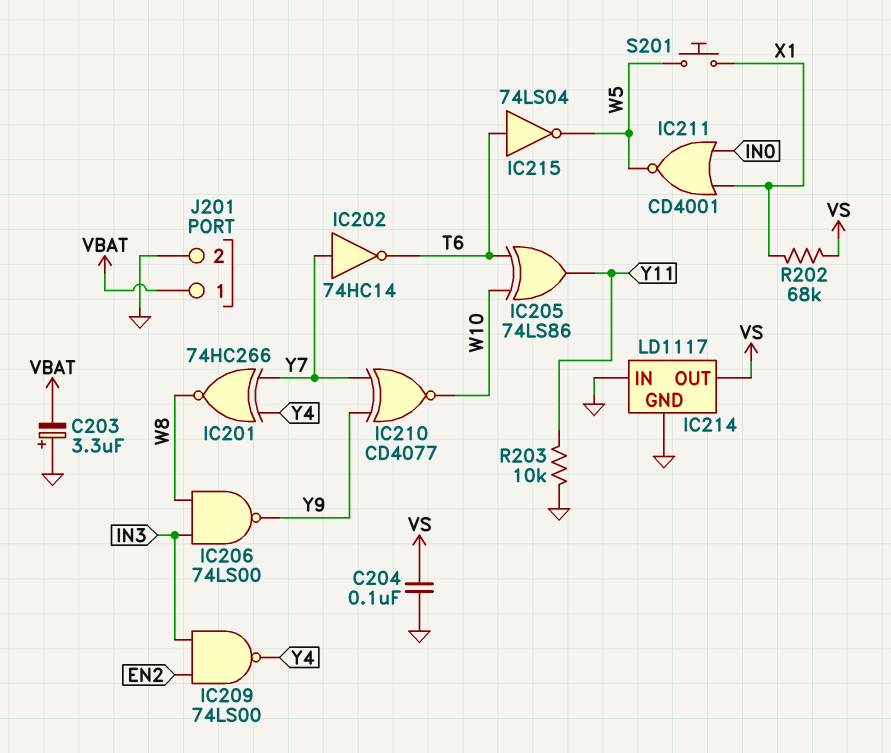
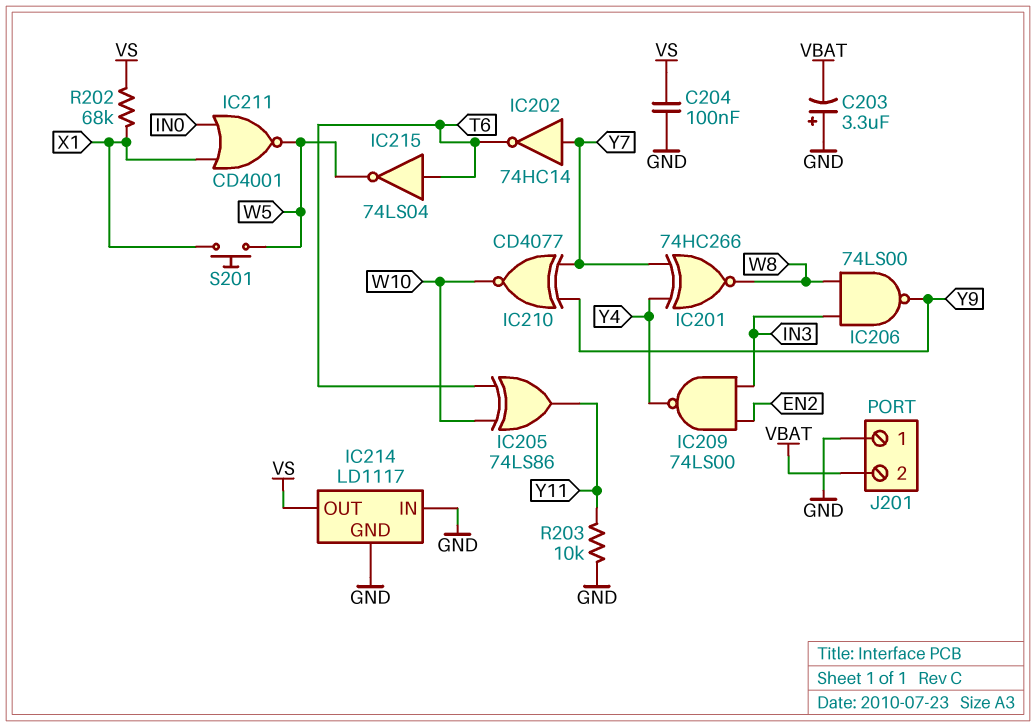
J201 pin 1: VBAT -> GND
J201 pin 2: GND -> VBAT

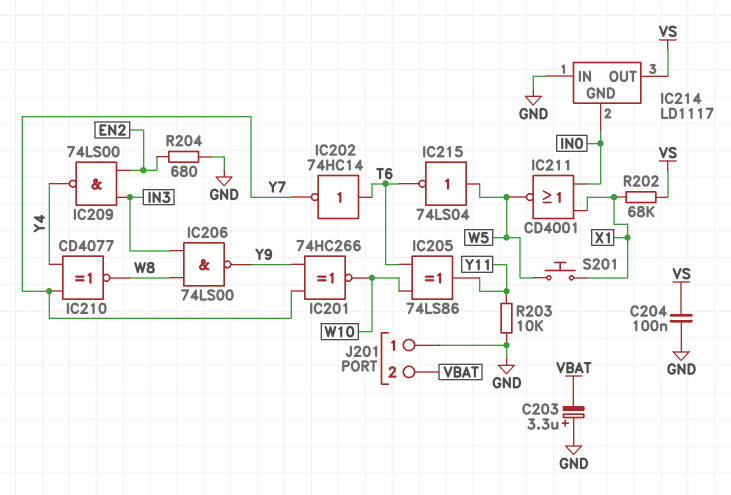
IC201: XNOR 74HC266 (in Y4, in Y7, out W8) -> XNOR 74HC266 (in Y7, in Y9, out W10)
IC202: NOT 74HC14 (in Y7, out T6) -> NOT 74HC14 (in T6, out Y7)
IC210: XNOR CD4077 (in Y7, in Y9, out W10) -> XNOR CD4077 (in Y4, in Y7, out W8)
IC214 pin GND: GND -> IN0
IC215: NOT 74LS04 (in T6, out W5) -> NOT 74LS04 (in W5, out T6)
R204: none -> 680 (EN2, GND)

